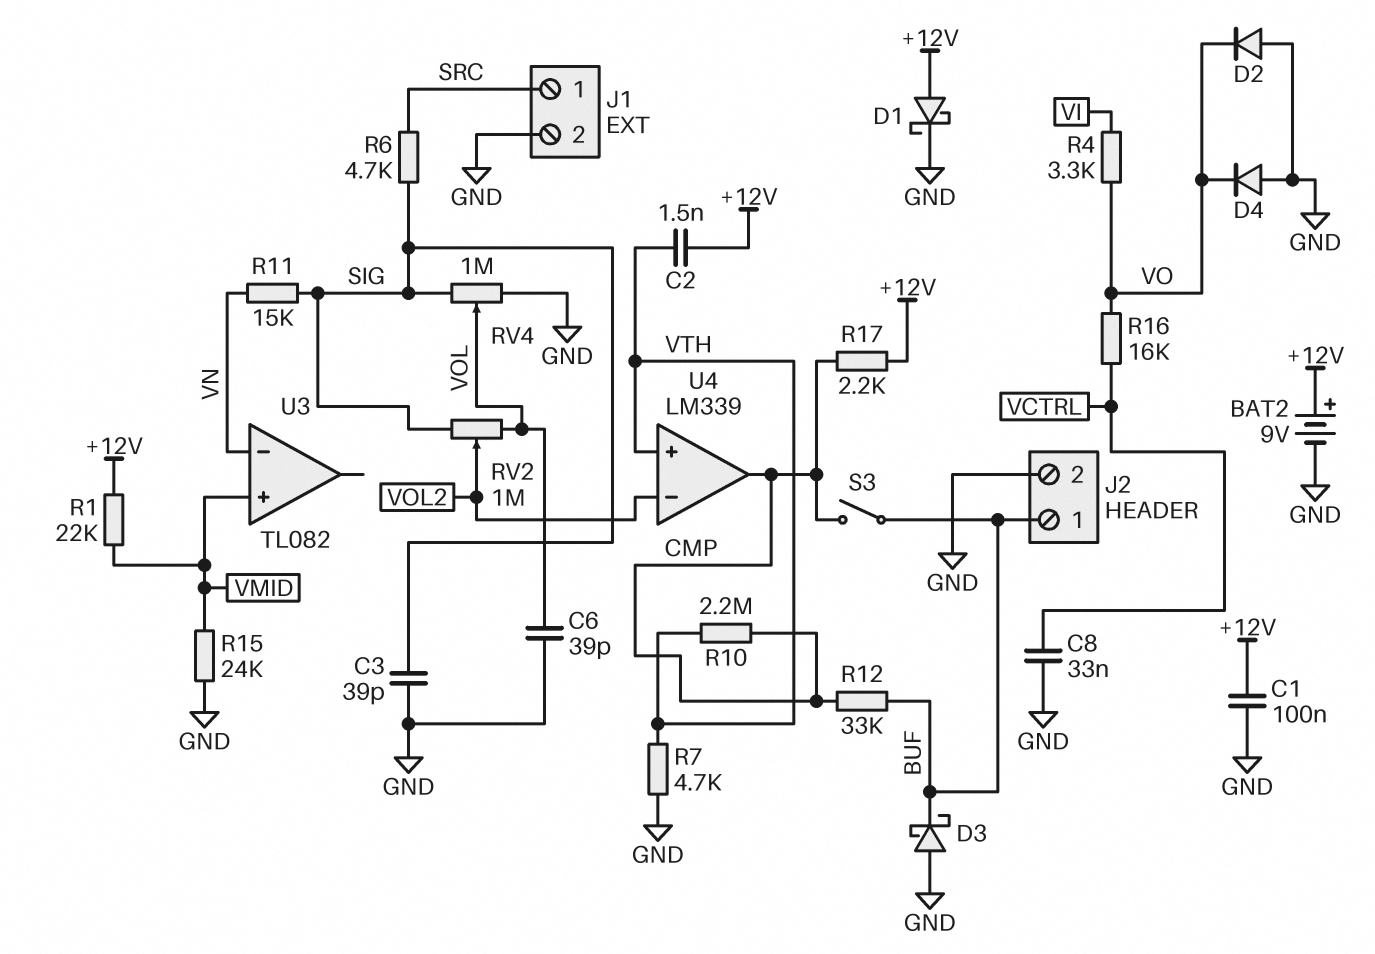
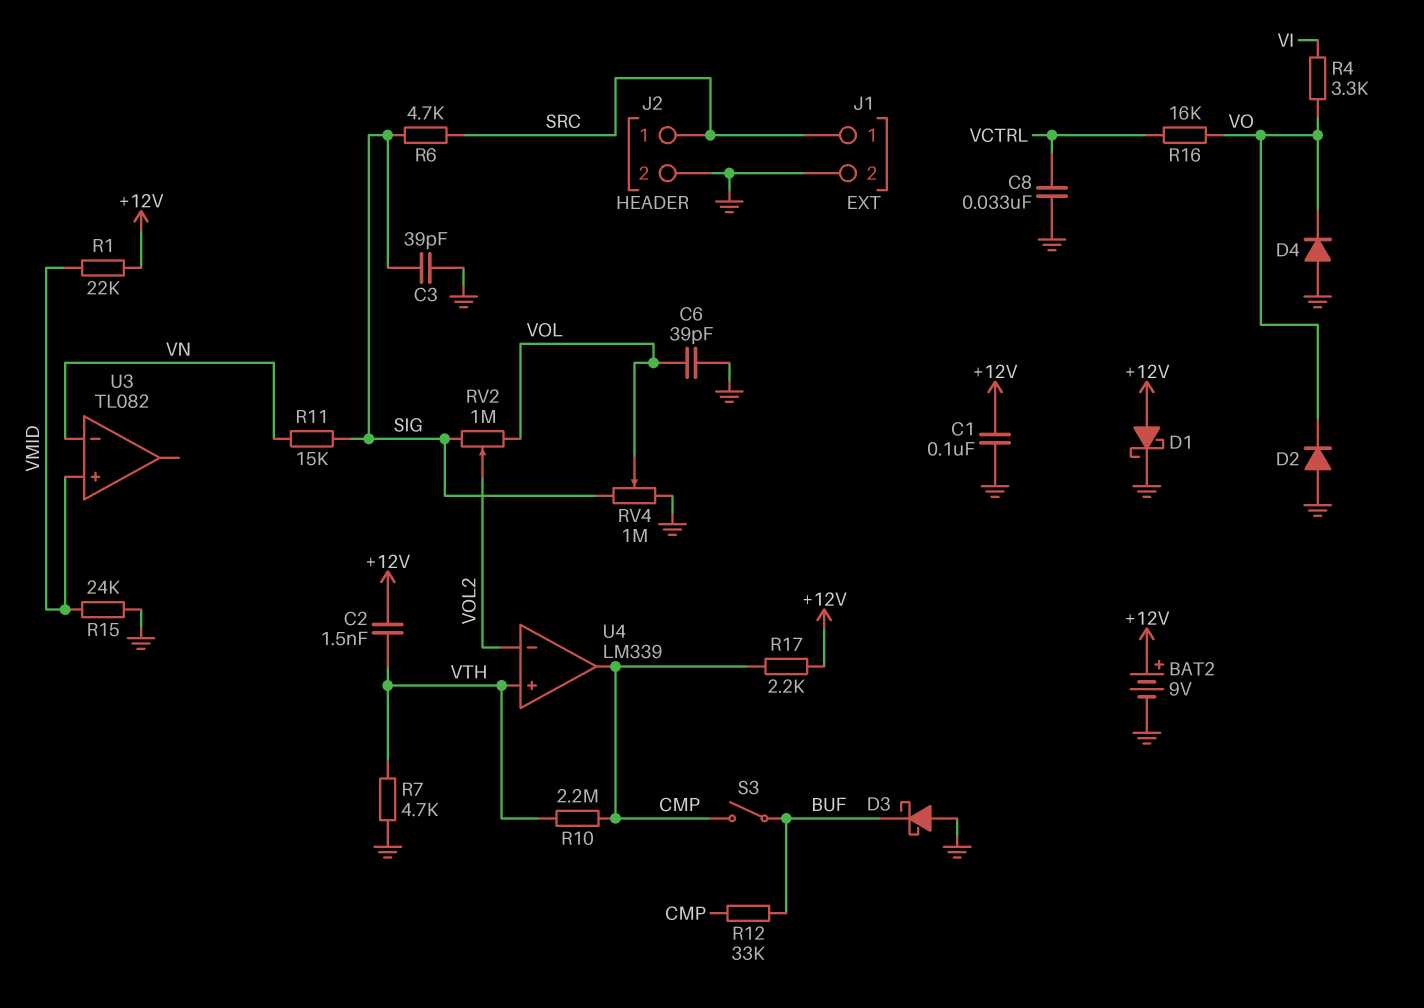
J2 pin 1: BUF -> SRC

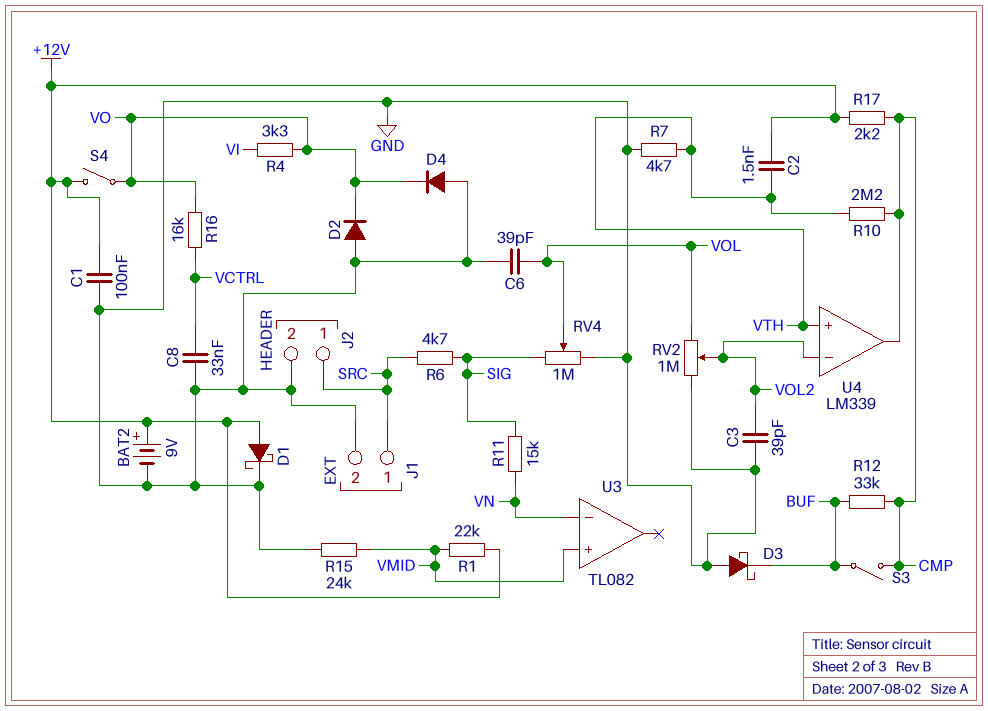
C3: 39pF (GND, SIG) -> 39pF (GND, VOL2)
RV2: 1M (SIG, VOL, wiper VOL2) -> 1M (GND, VOL, wiper VOL2)
S4: none -> switch (+12V, VO)

